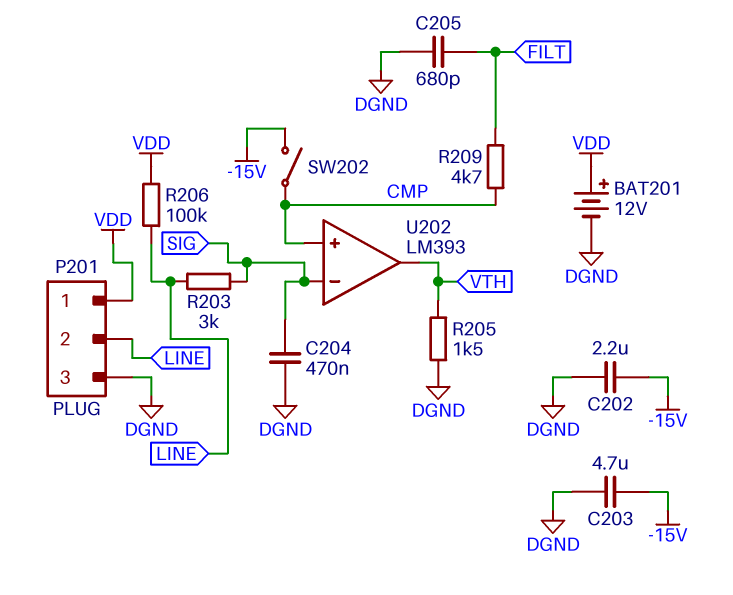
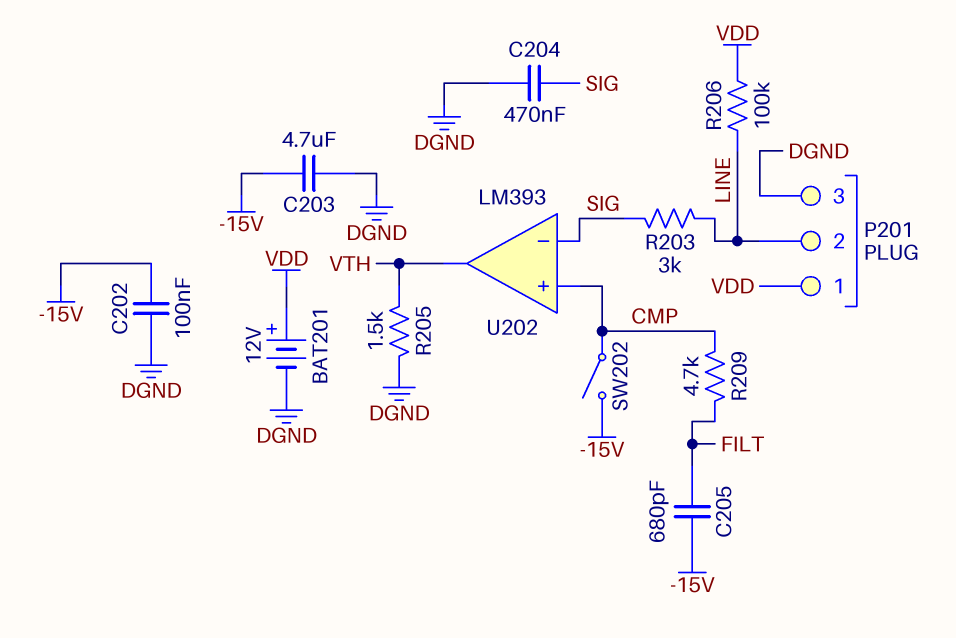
C202: 2.2uF (-15V, DGND) -> 100nF (-15V, DGND)
C205: 680pF (DGND, FILT) -> 680pF (-15V, FILT)

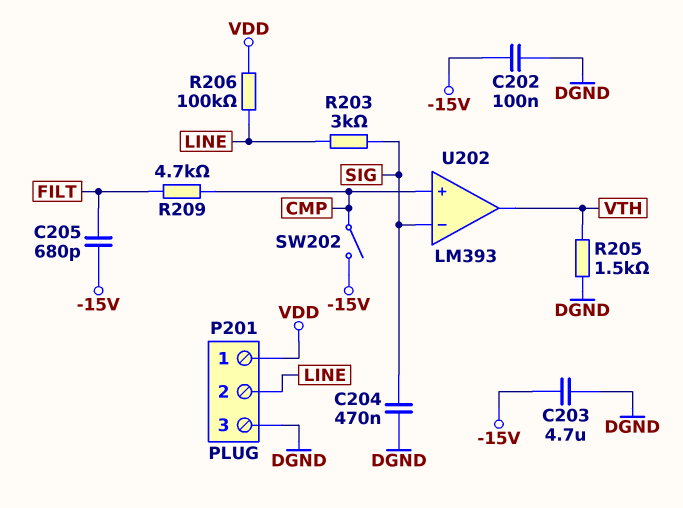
BAT201: 12V (plus VDD, minus DGND) -> none

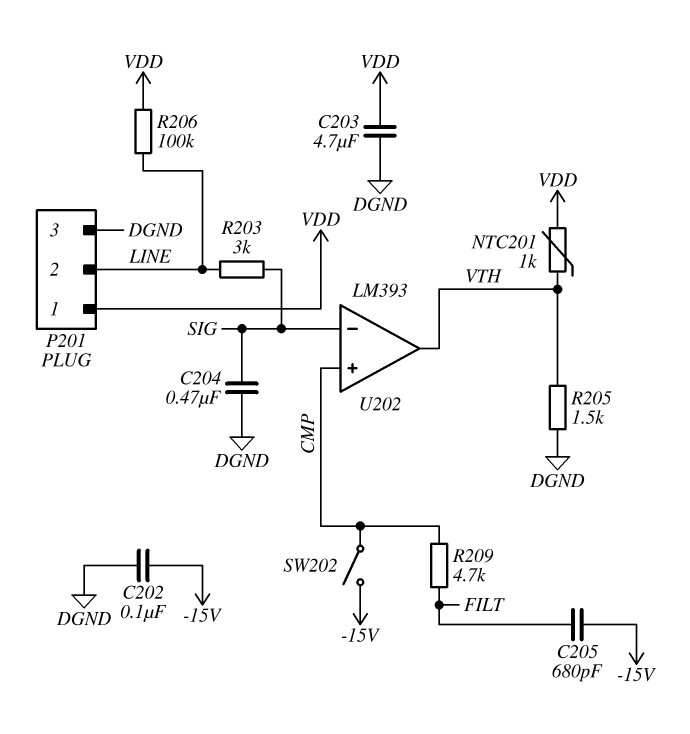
C203: 4.7uF (-15V, DGND) -> 4.7uF (DGND, VDD)
NTC201: none -> 1k (VDD, VTH)

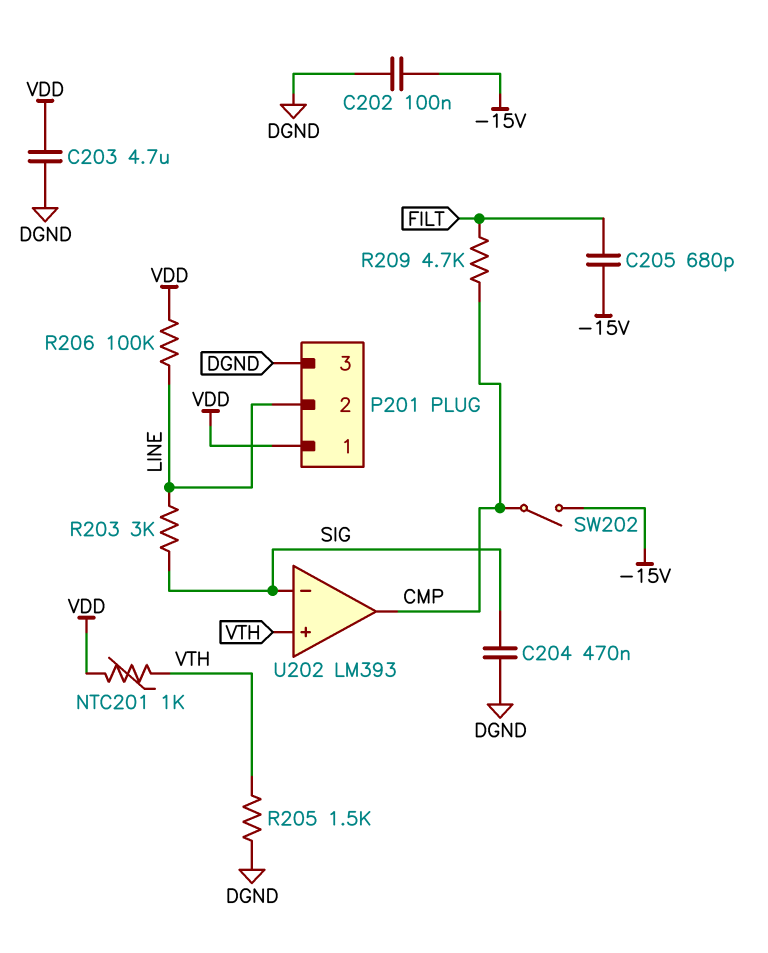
U202 pin in+: CMP -> VTH
U202 pin out: VTH -> CMP

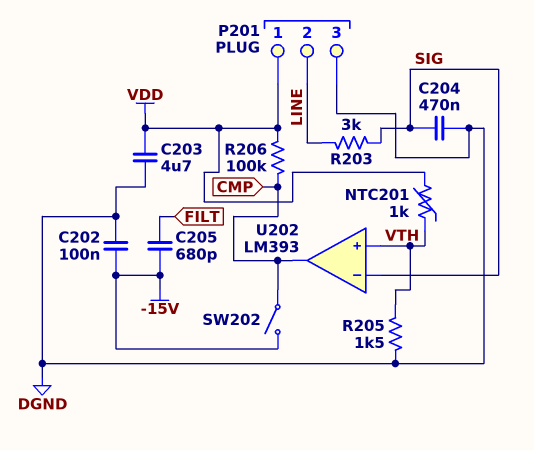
R206: 100k (LINE, VDD) -> 100k (CMP, VDD)
R209: 4.7k (CMP, FILT) -> none

